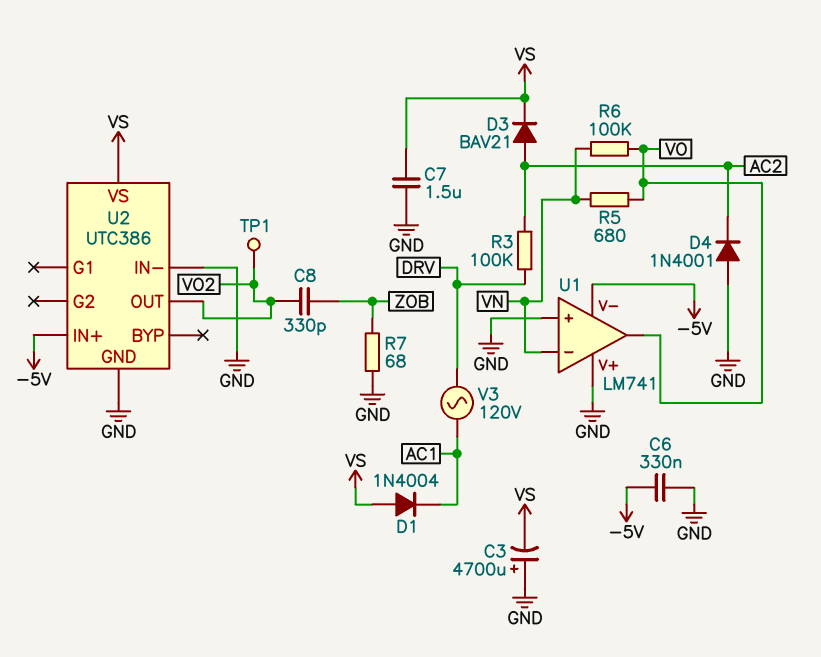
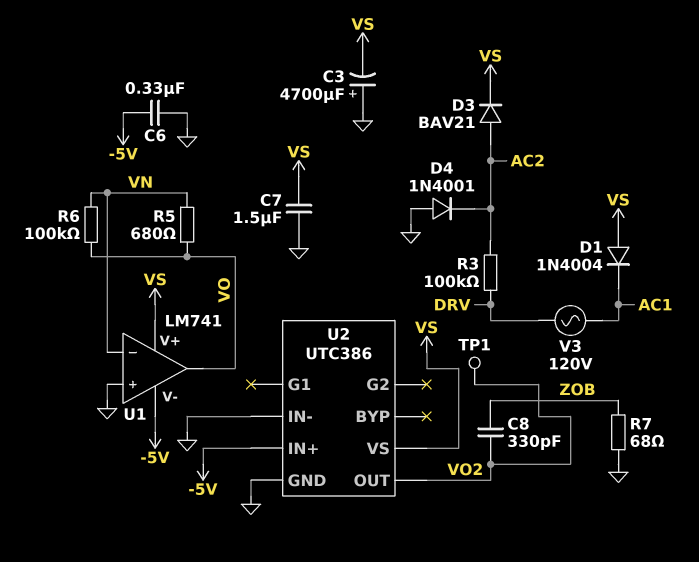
U1 pin V+: GND -> VS

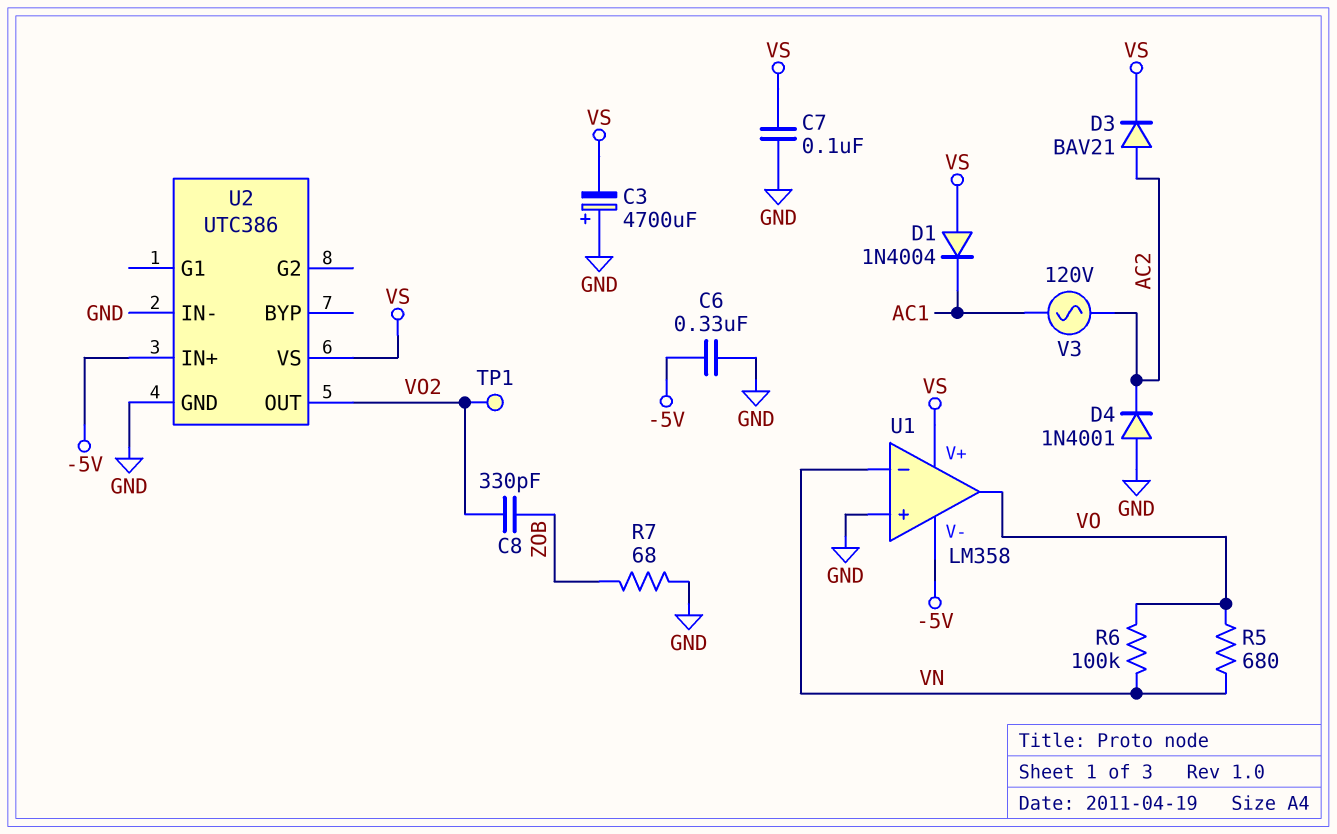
C7: 1.5uF (GND, VS) -> 100nF (GND, VS)
R3: 100k (AC2, DRV) -> none
U1: LM741 -> LM358
V3: AC 120V (AC1, DRV) -> AC 120V (AC1, AC2)

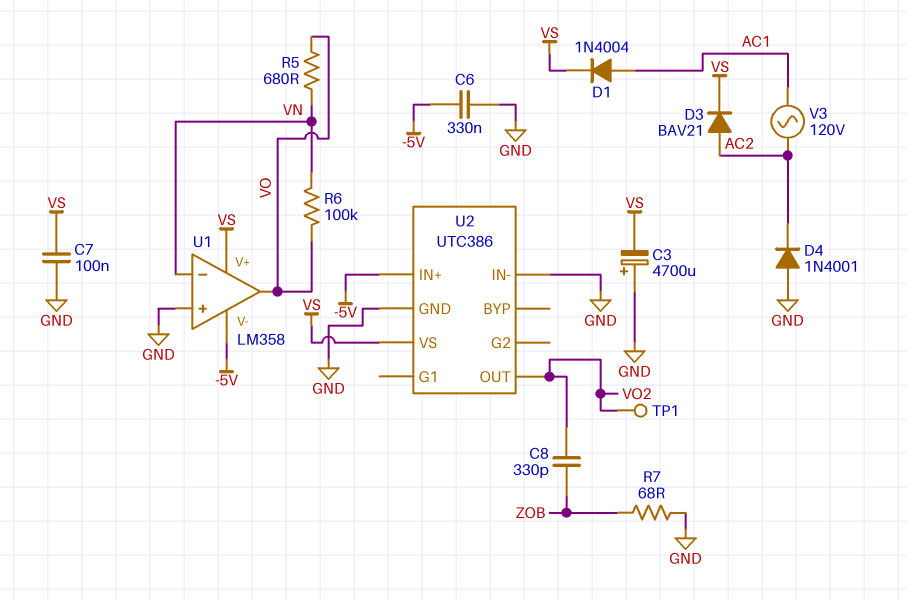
D1: diode 1N4004 (A VS, K AC1) -> diode 1N4004 (A AC1, K VS)

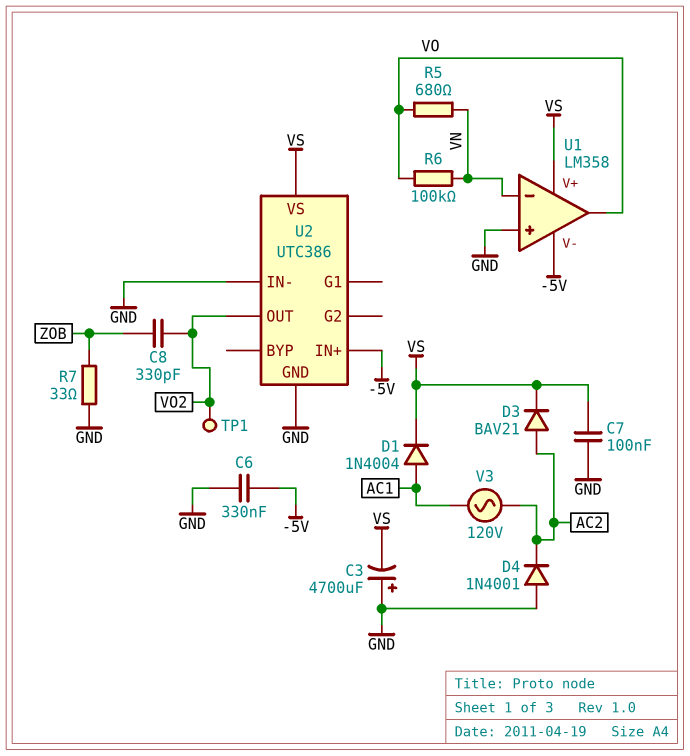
R7: 68 (GND, ZOB) -> 33 (GND, ZOB)

